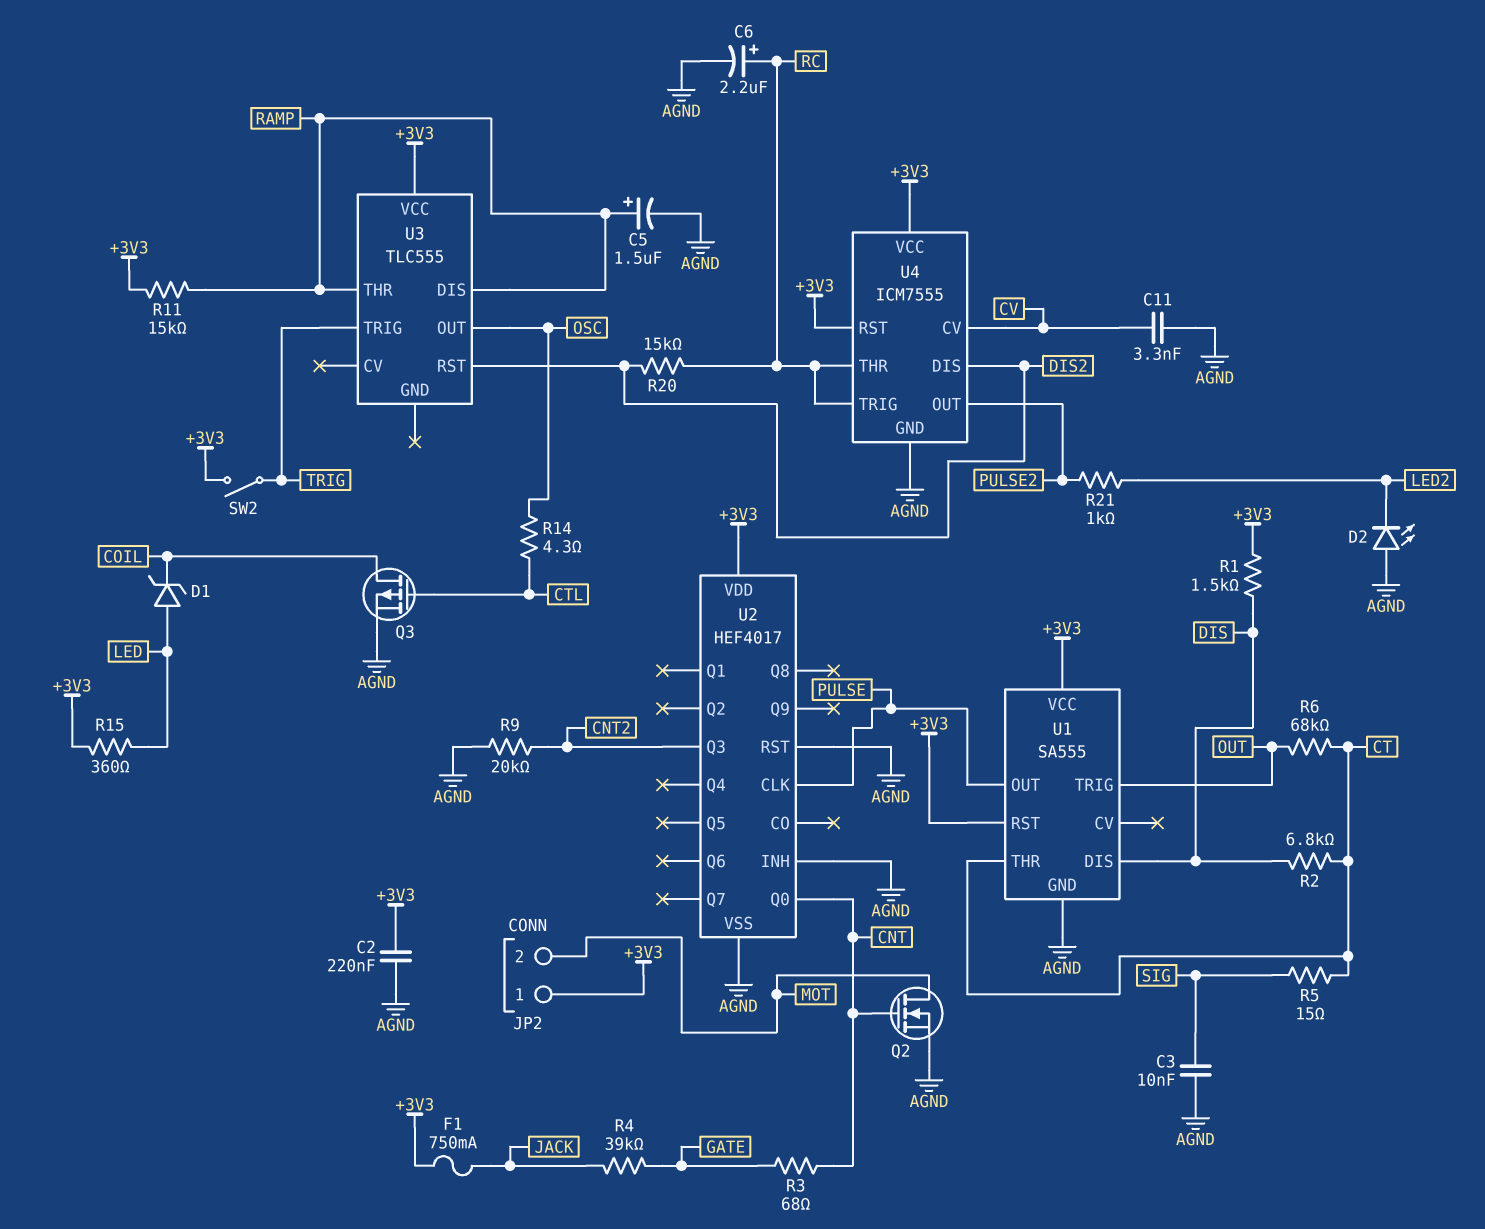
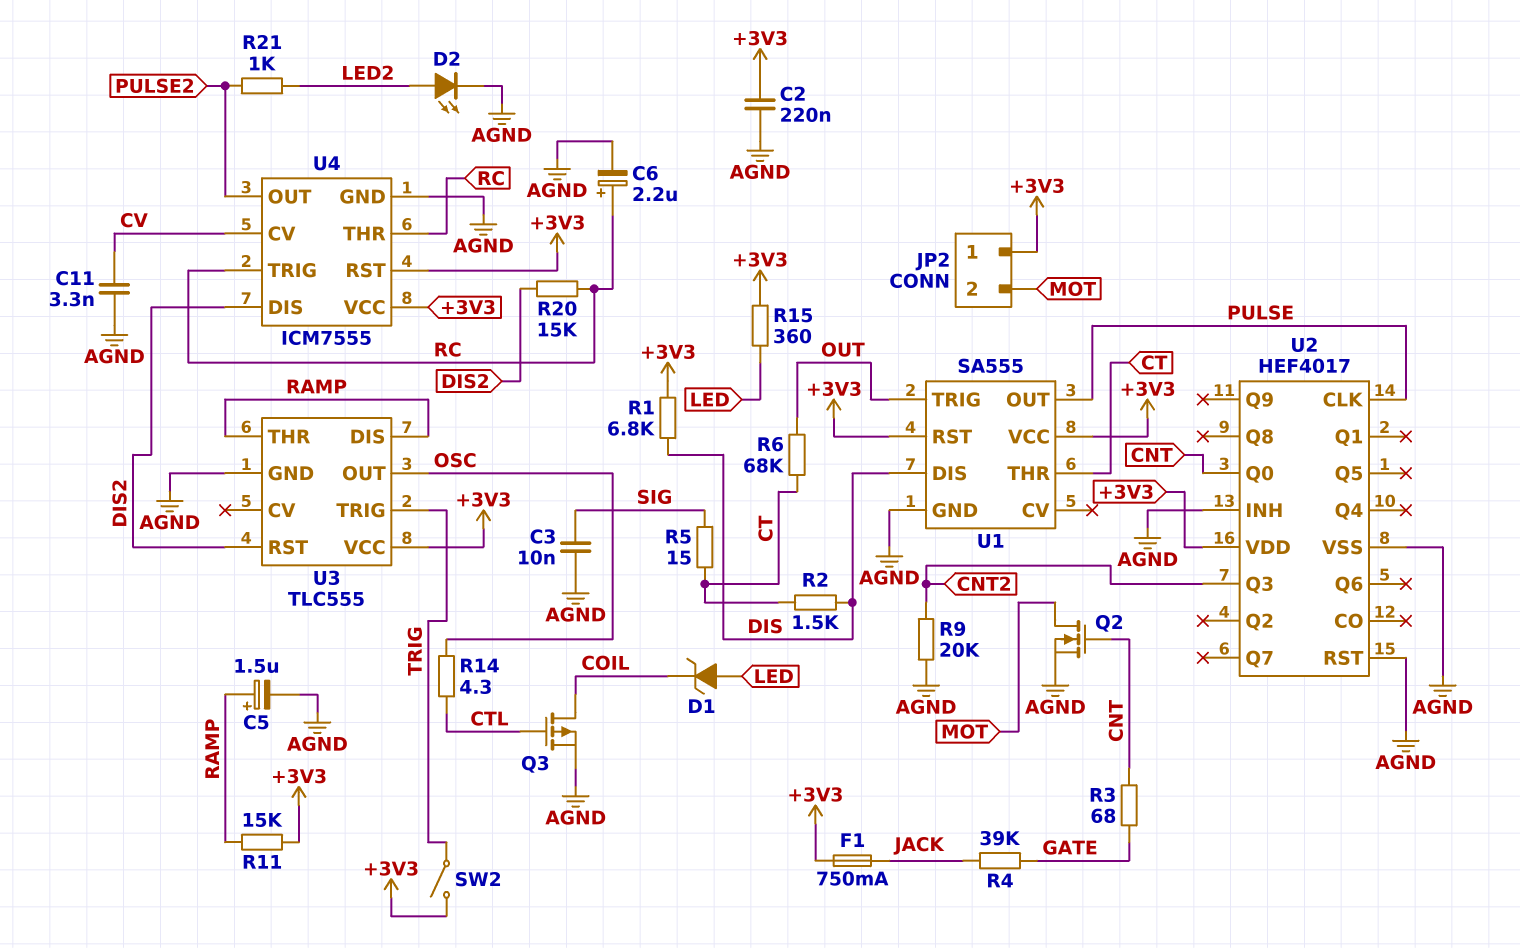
D2: LED (A AGND, K LED2) -> LED (A LED2, K AGND)
R1: 1.5k (+3V3, DIS) -> 6.8k (+3V3, DIS)
R2: 6.8k (CT, DIS) -> 1.5k (CT, DIS)
U3 pin GND: none -> AGND

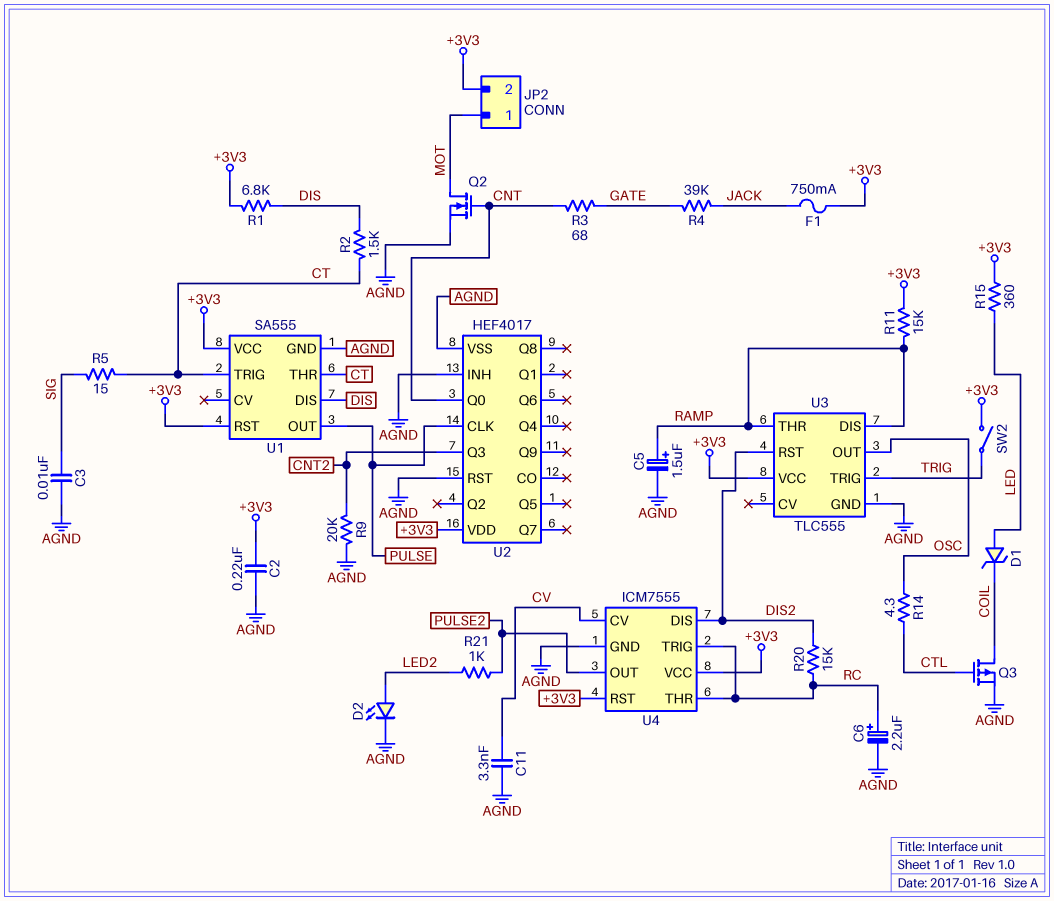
JP2 pin 1: +3V3 -> MOT
JP2 pin 2: MOT -> +3V3
R6: 68k (CT, OUT) -> none
U1 pin TRIG: OUT -> CT

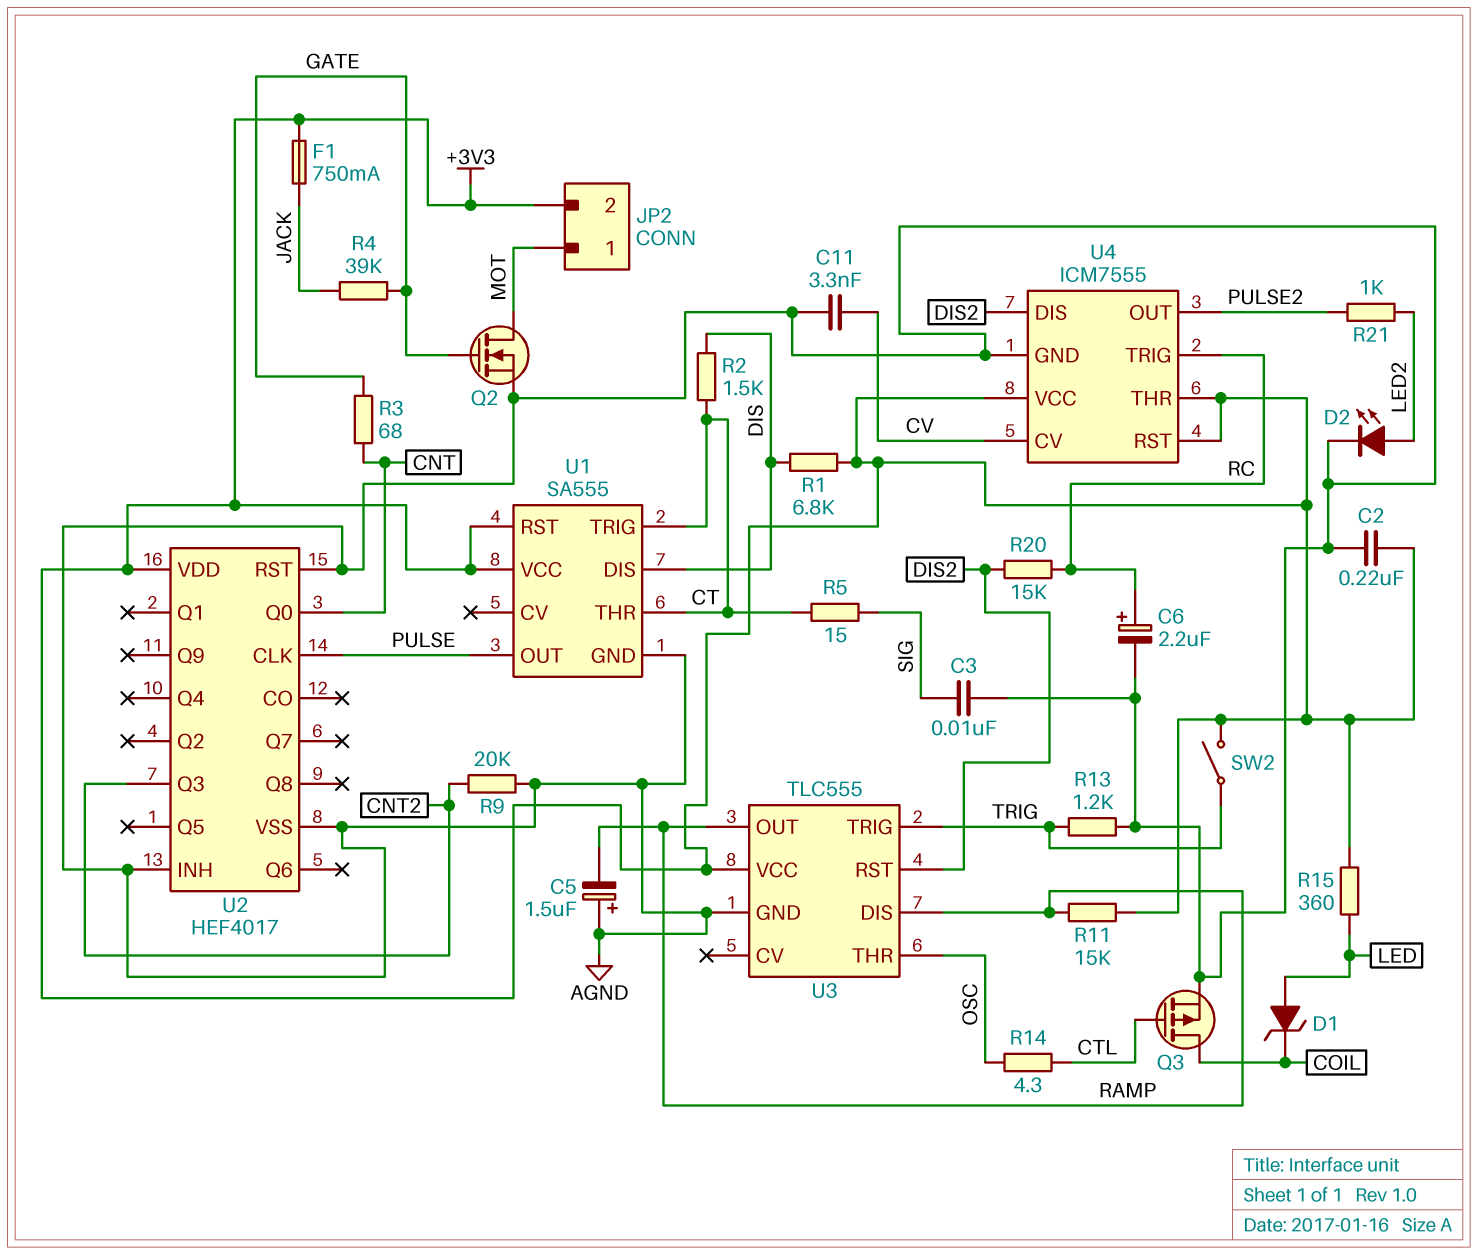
C5: 1.5uF (plus RAMP, minus AGND) -> 1.5uF (plus AGND, minus RAMP)
Q2: NMOS (G CNT, D MOT, S AGND) -> NMOS (G GATE, D MOT, S AGND)
R13: none -> 1.2k (AGND, TRIG)
U3 pin OUT: OSC -> RAMP
U3 pin THR: RAMP -> OSC
U4 pin THR: RC -> +3V3

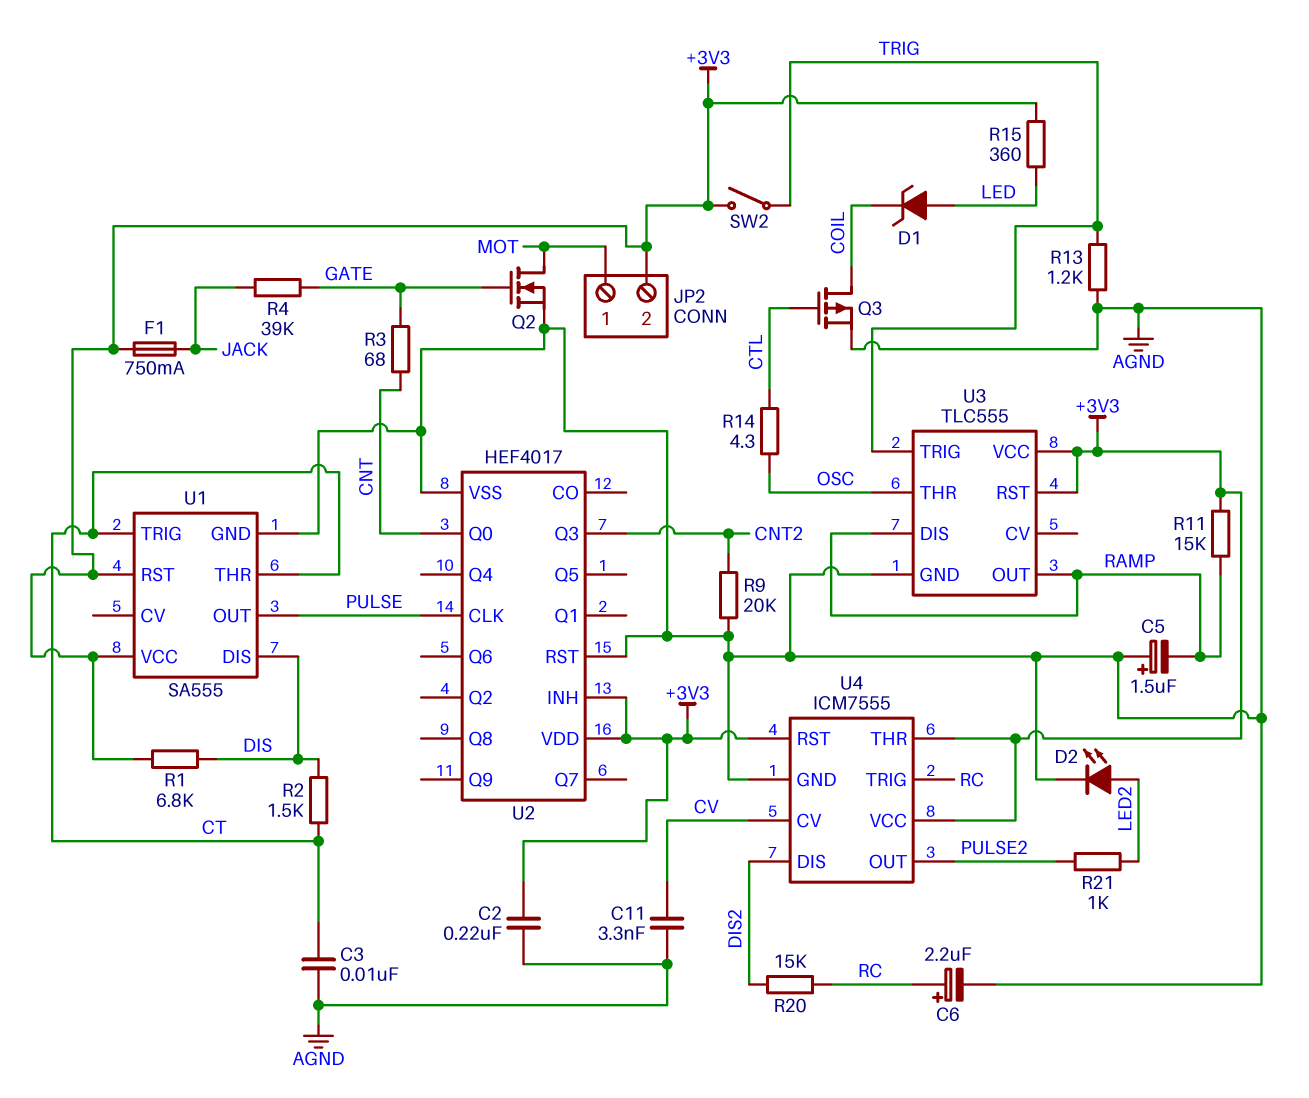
C3: 10nF (AGND, SIG) -> 10nF (AGND, CT)
R5: 15 (CT, SIG) -> none
U2 pin INH: AGND -> +3V3
U3 pin RST: DIS2 -> +3V3

